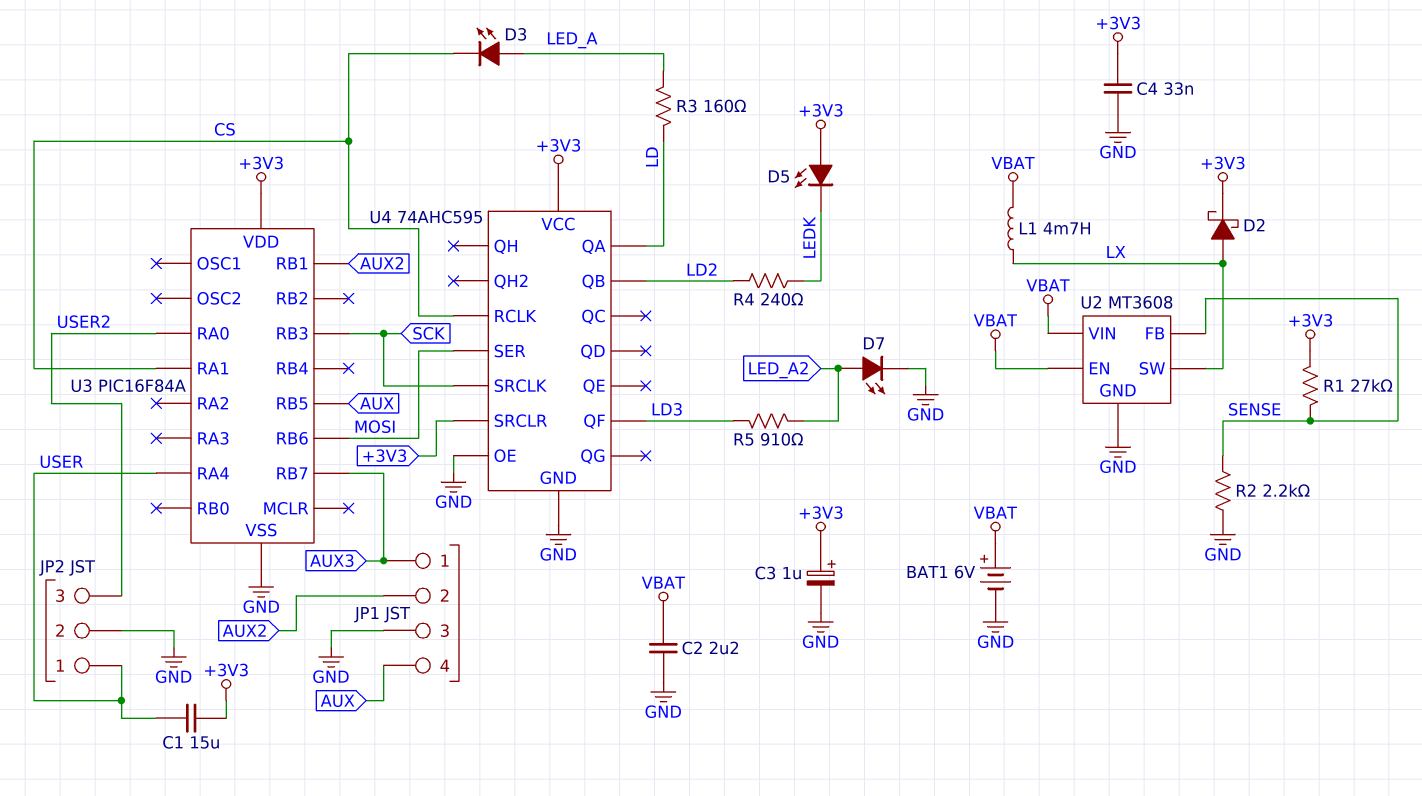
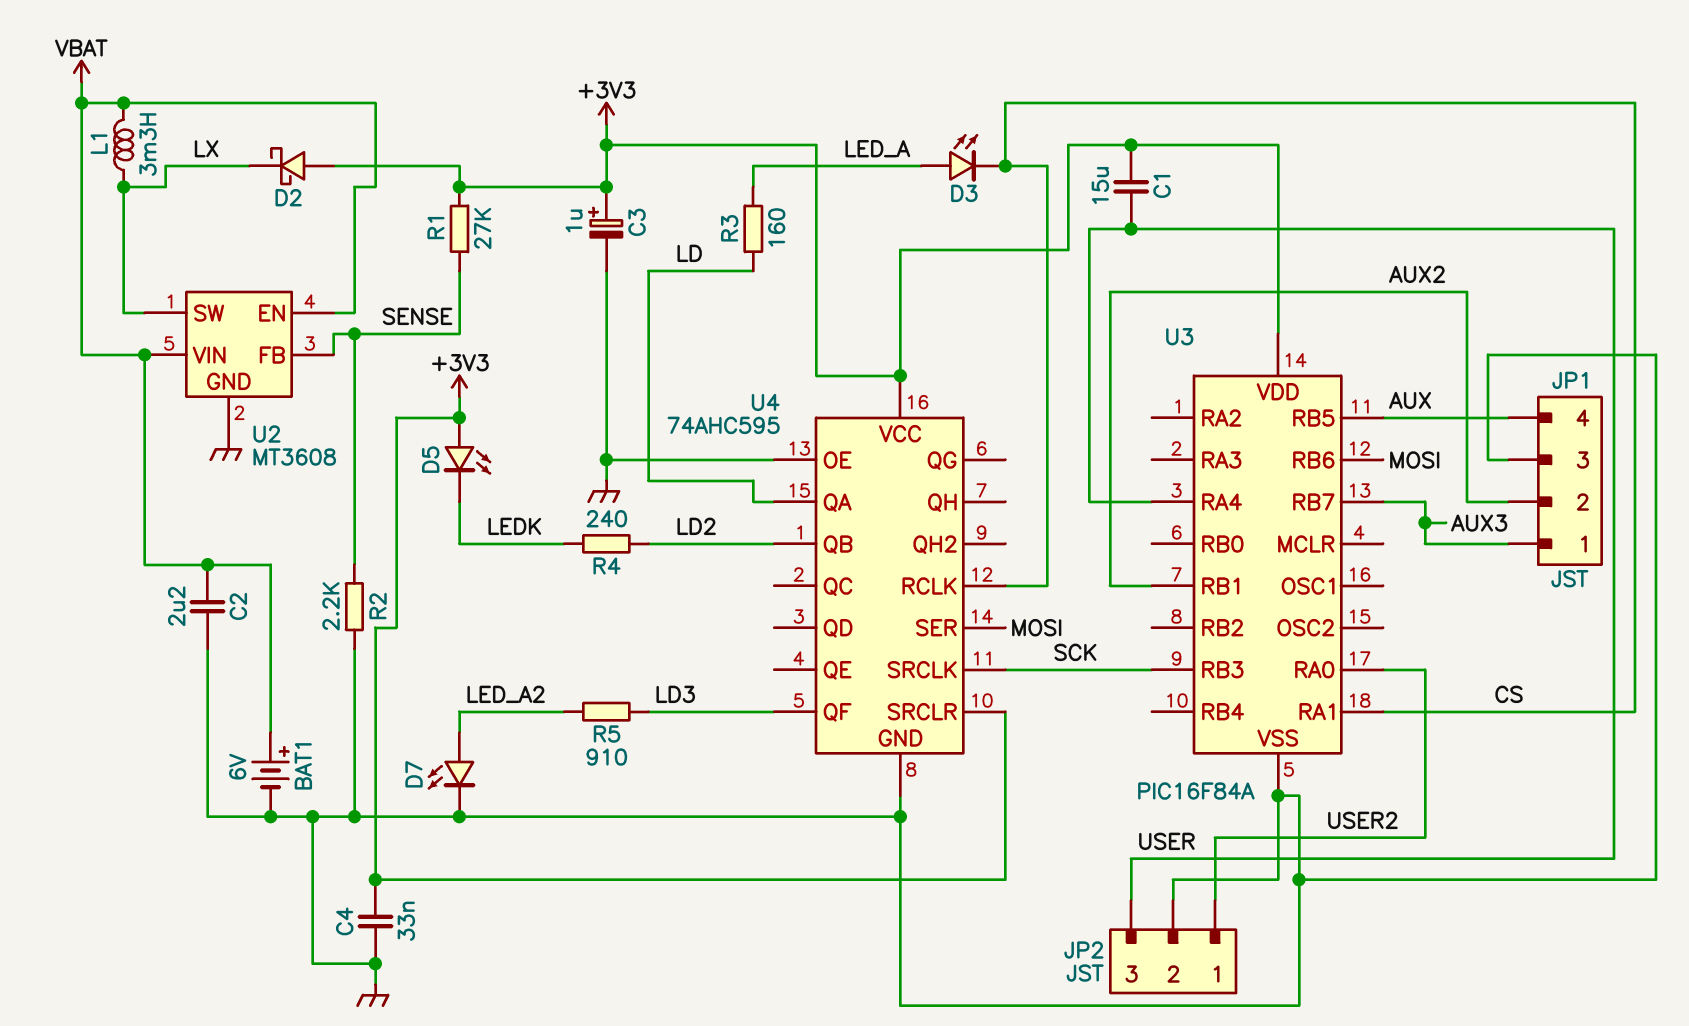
D2: schottky (A LX, K +3V3) -> schottky (A +3V3, K LX)
JP2 pin 1: USER -> USER2
JP2 pin 3: USER2 -> USER
L1: 4.7mH (LX, VBAT) -> 3.3mH (LX, VBAT)

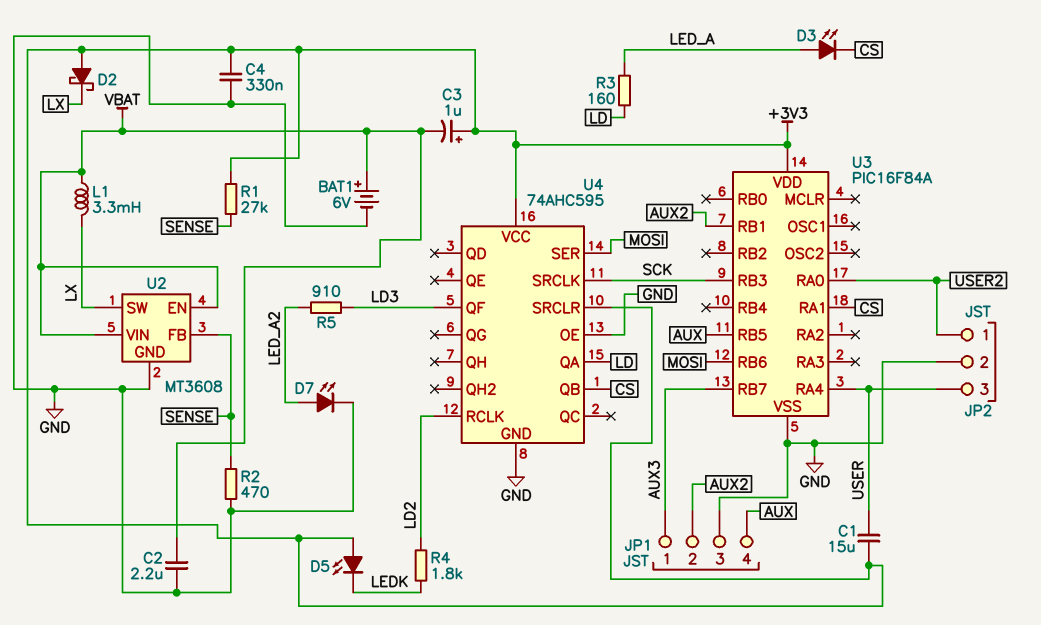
C3: 1uF (plus +3V3, minus GND) -> 1uF (plus +3V3, minus VBAT)
C4: 33nF (+3V3, GND) -> 330nF (+3V3, GND)
R2: 2.2k (GND, SENSE) -> 470 (GND, SENSE)
R4: 240 (LD2, LEDK) -> 1.8k (LD2, LEDK)
U4 pin QB: LD2 -> CS
U4 pin RCLK: CS -> LD2

